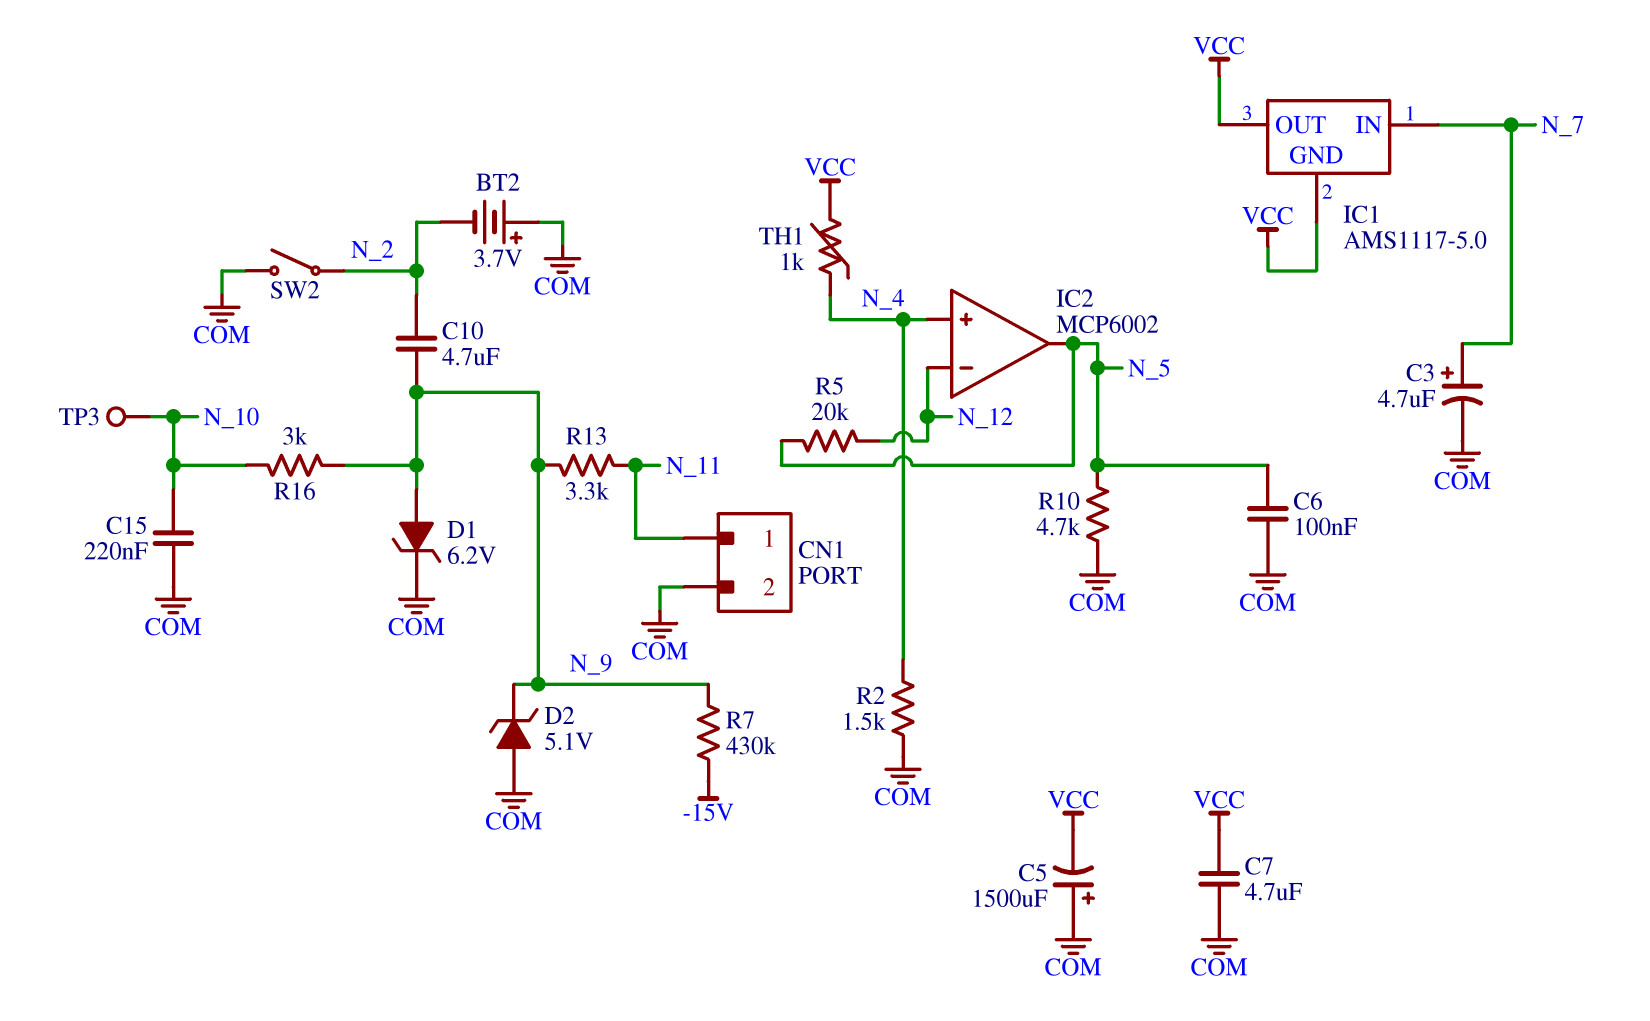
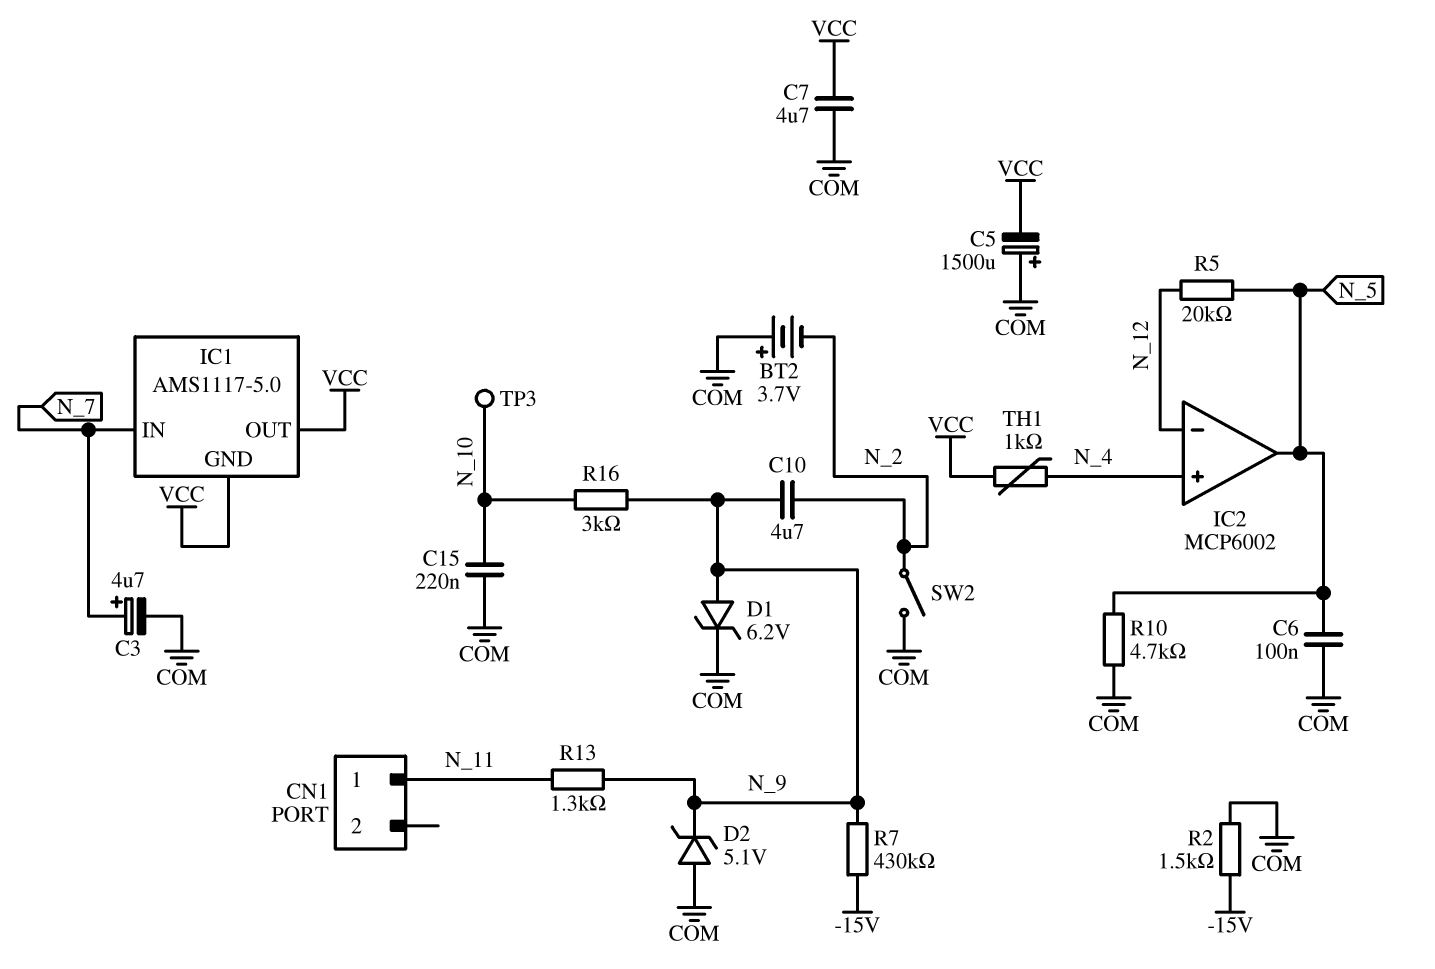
CN1 pin 2: COM -> none
R2: 1.5k (COM, N_4) -> 1.5k (-15V, COM)
R13: 3.3k (N_9, N_11) -> 1.3k (N_9, N_11)

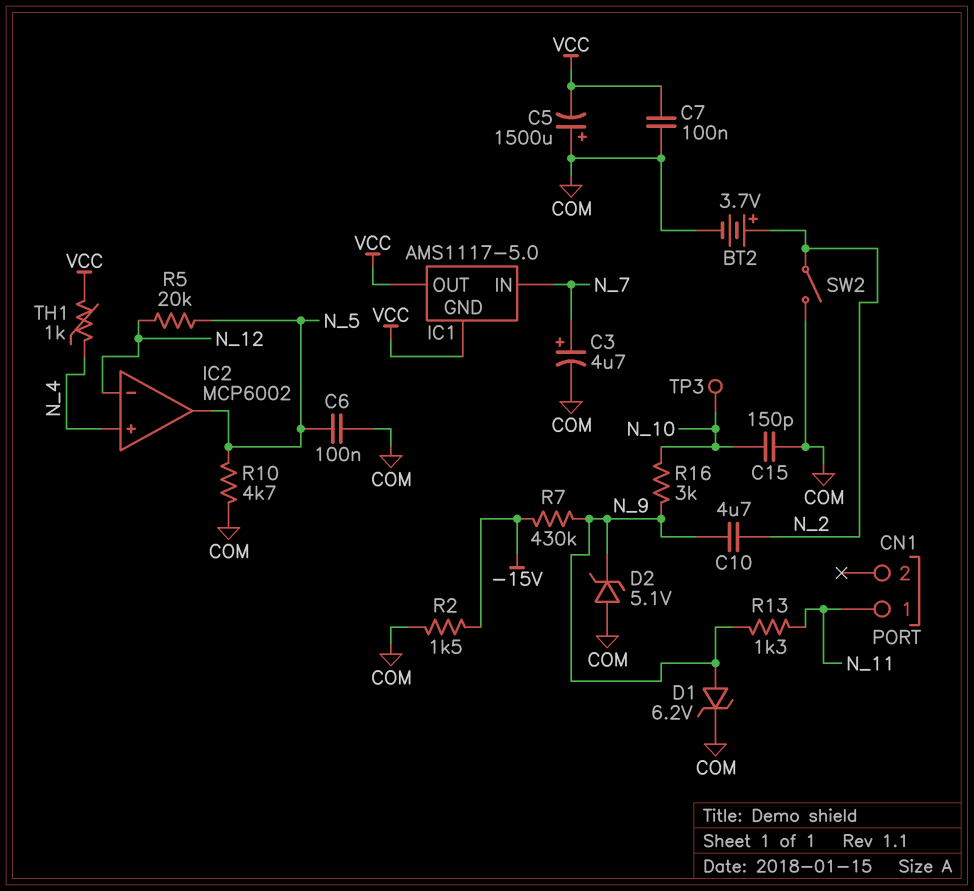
BT2: 3.7V (plus COM, minus N_2) -> 3.7V (plus N_2, minus COM)
C7: 4.7uF (COM, VCC) -> 100nF (COM, VCC)
C15: 220nF (COM, N_10) -> 150pF (COM, N_10)

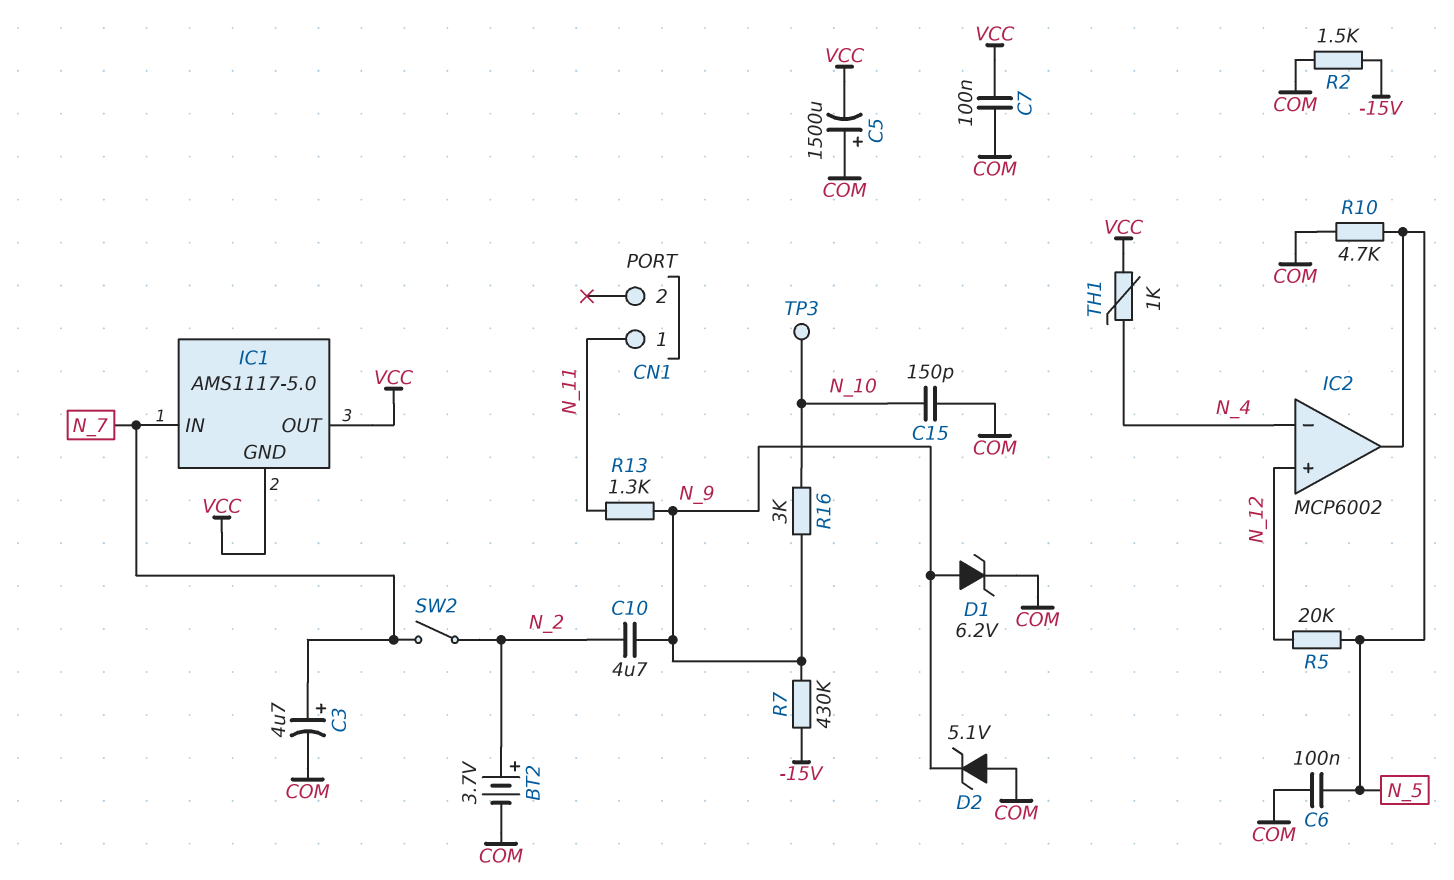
IC2 pin in+: N_4 -> N_12
IC2 pin in-: N_12 -> N_4
SW2: switch (COM, N_2) -> switch (N_2, N_7)

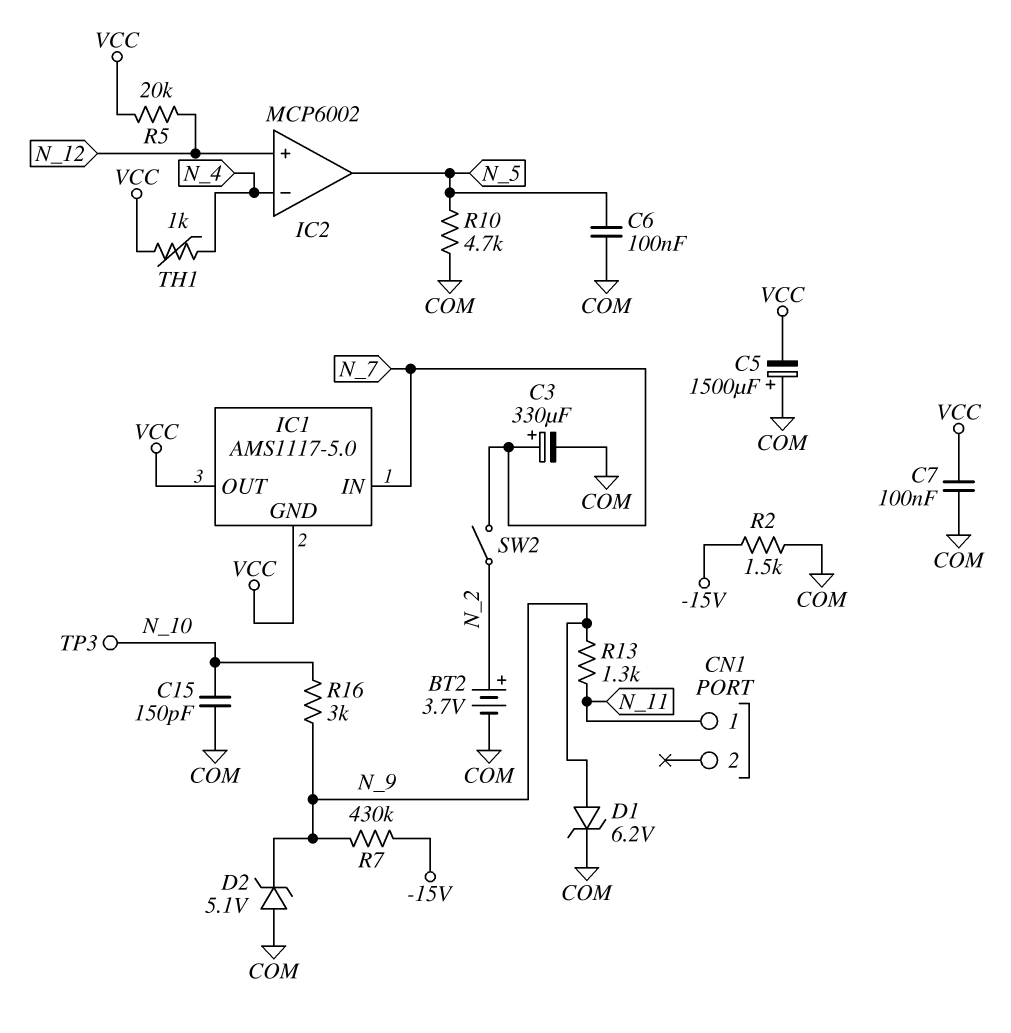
C3: 4.7uF (plus N_7, minus COM) -> 330uF (plus N_7, minus COM)
C10: 4.7uF (N_2, N_9) -> none
R5: 20k (N_5, N_12) -> 20k (N_12, VCC)

